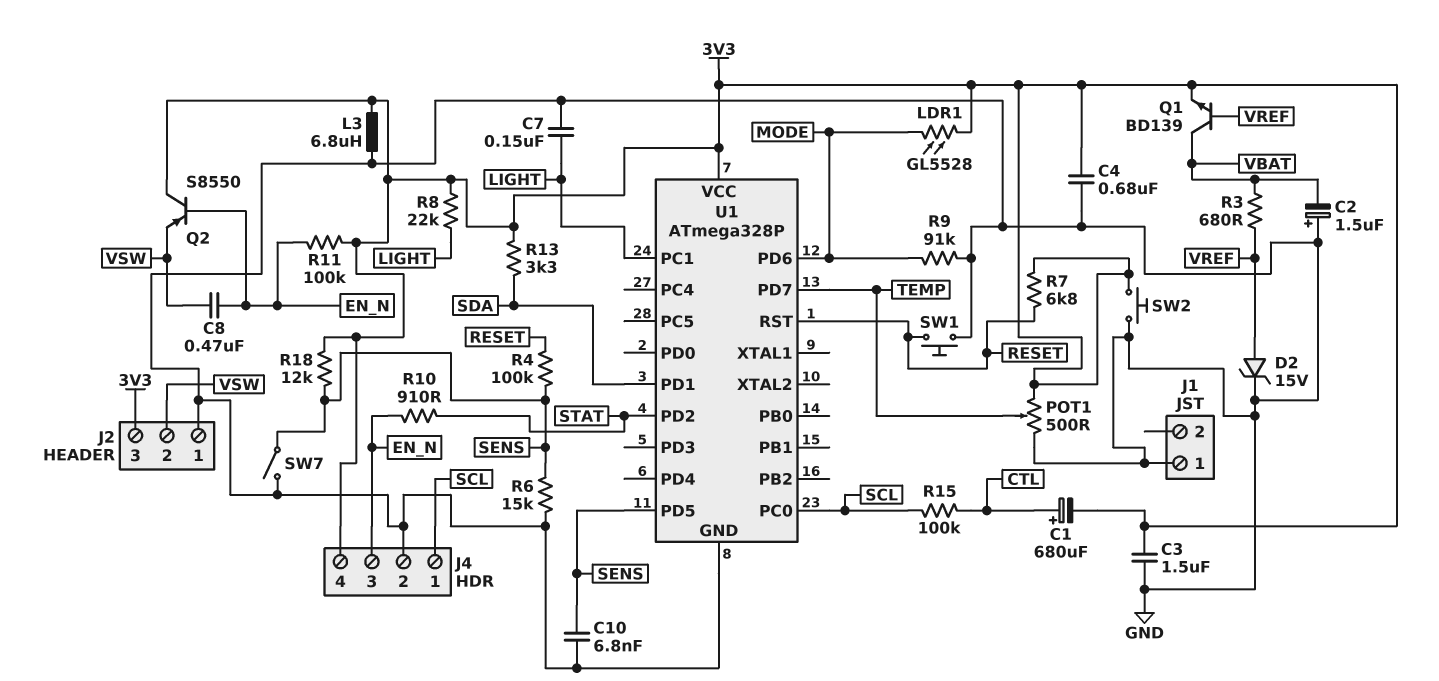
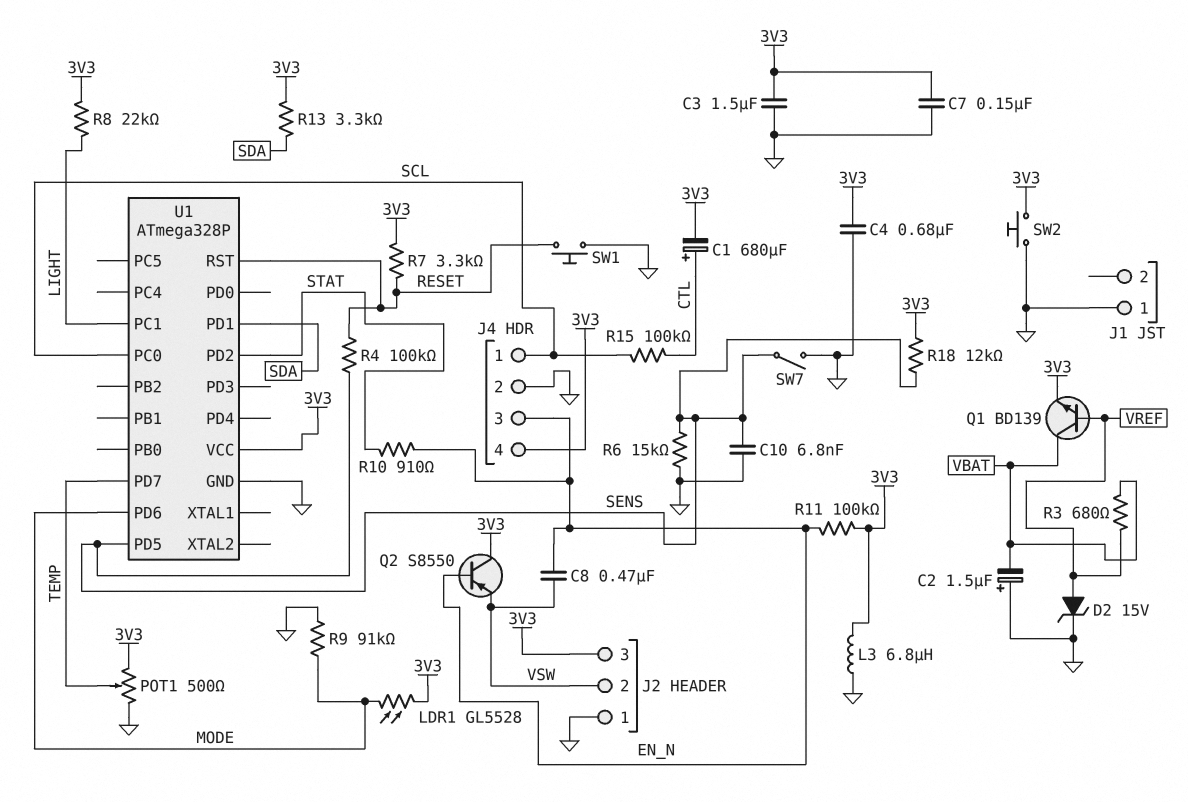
C7: 150nF (GND, LIGHT) -> 150nF (3V3, GND)
R7: 6.8k (3V3, RESET) -> 3.3k (3V3, RESET)

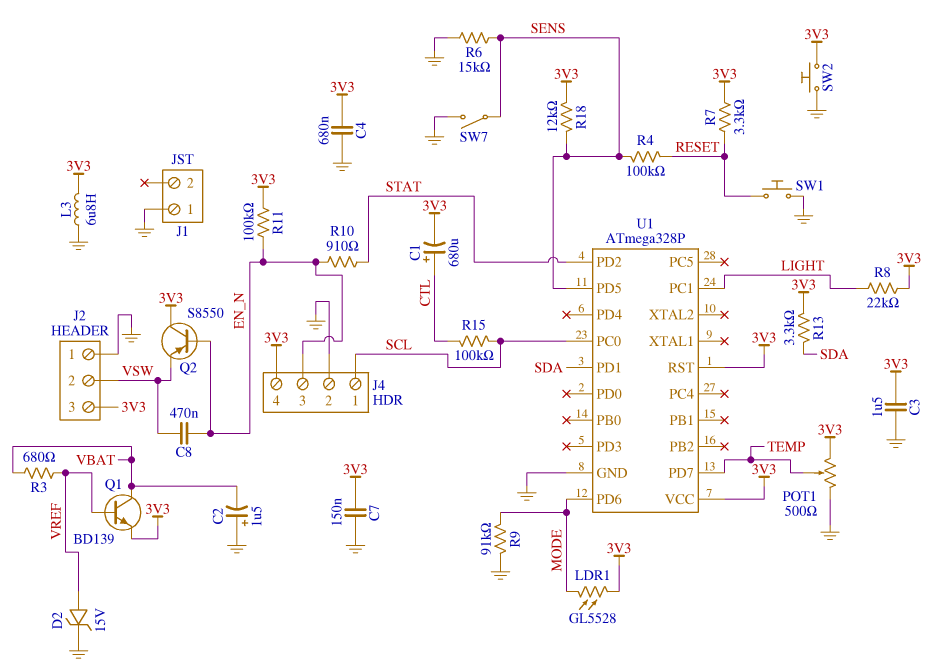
C10: 6.8nF (GND, SENS) -> none
U1 pin RST: RESET -> 3V3

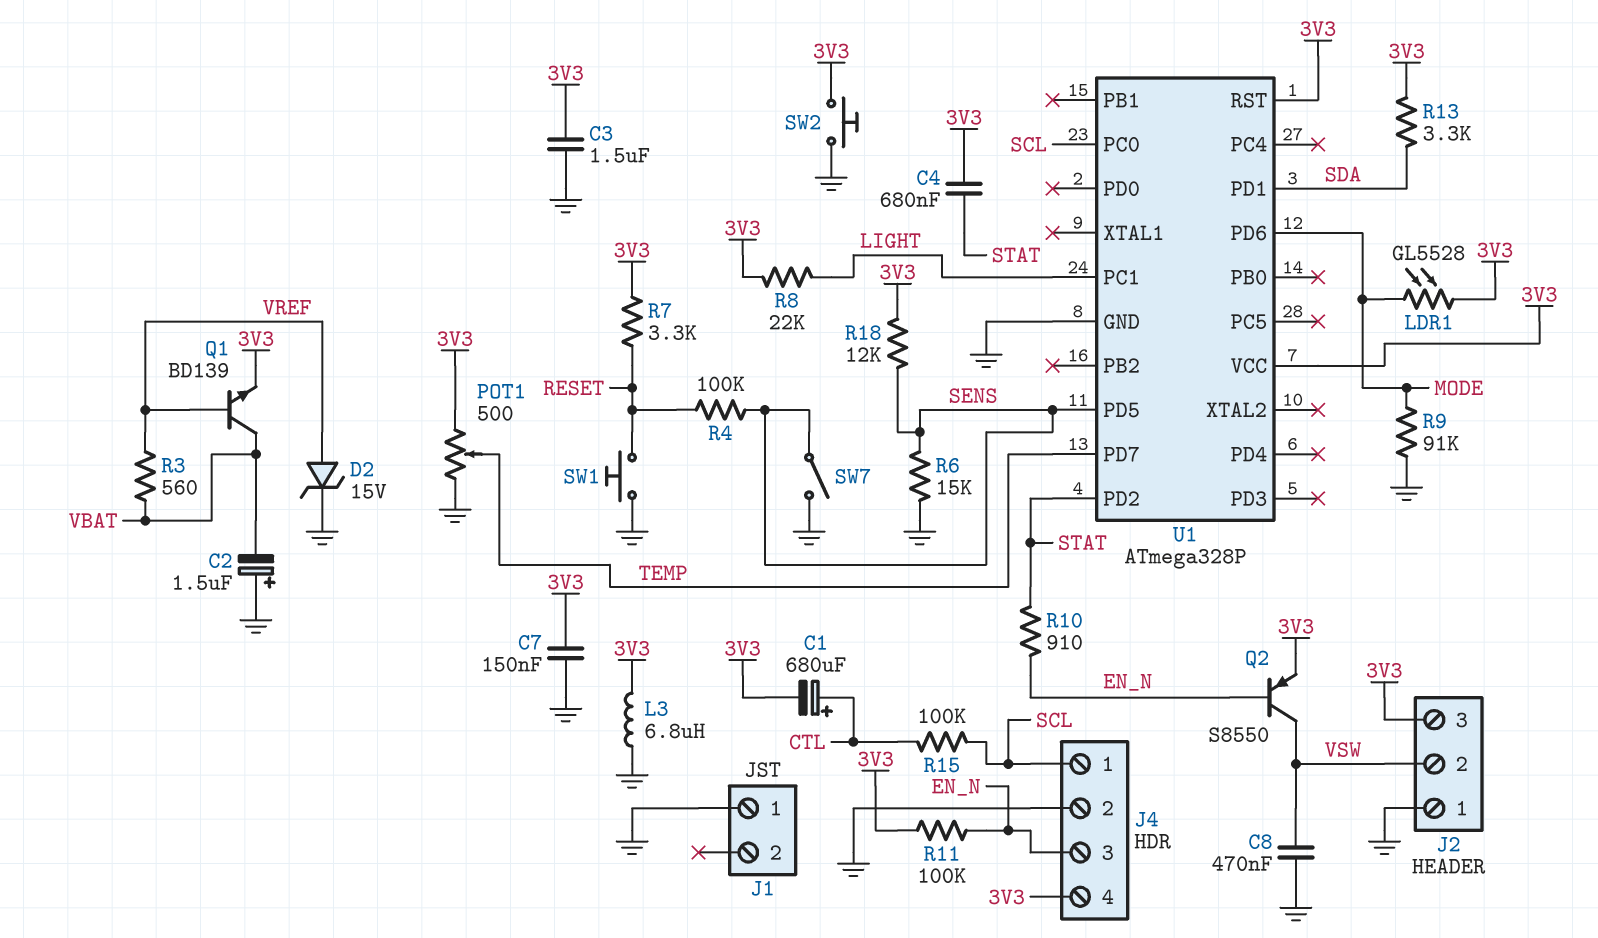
C4: 680nF (3V3, GND) -> 680nF (3V3, STAT)
C8: 470nF (EN_N, VSW) -> 470nF (GND, VSW)
Q2: PNP S8550 (B EN_N, C 3V3, E VSW) -> PNP S8550 (B EN_N, C VSW, E 3V3)
R3: 680 (VBAT, VREF) -> 560 (VBAT, VREF)

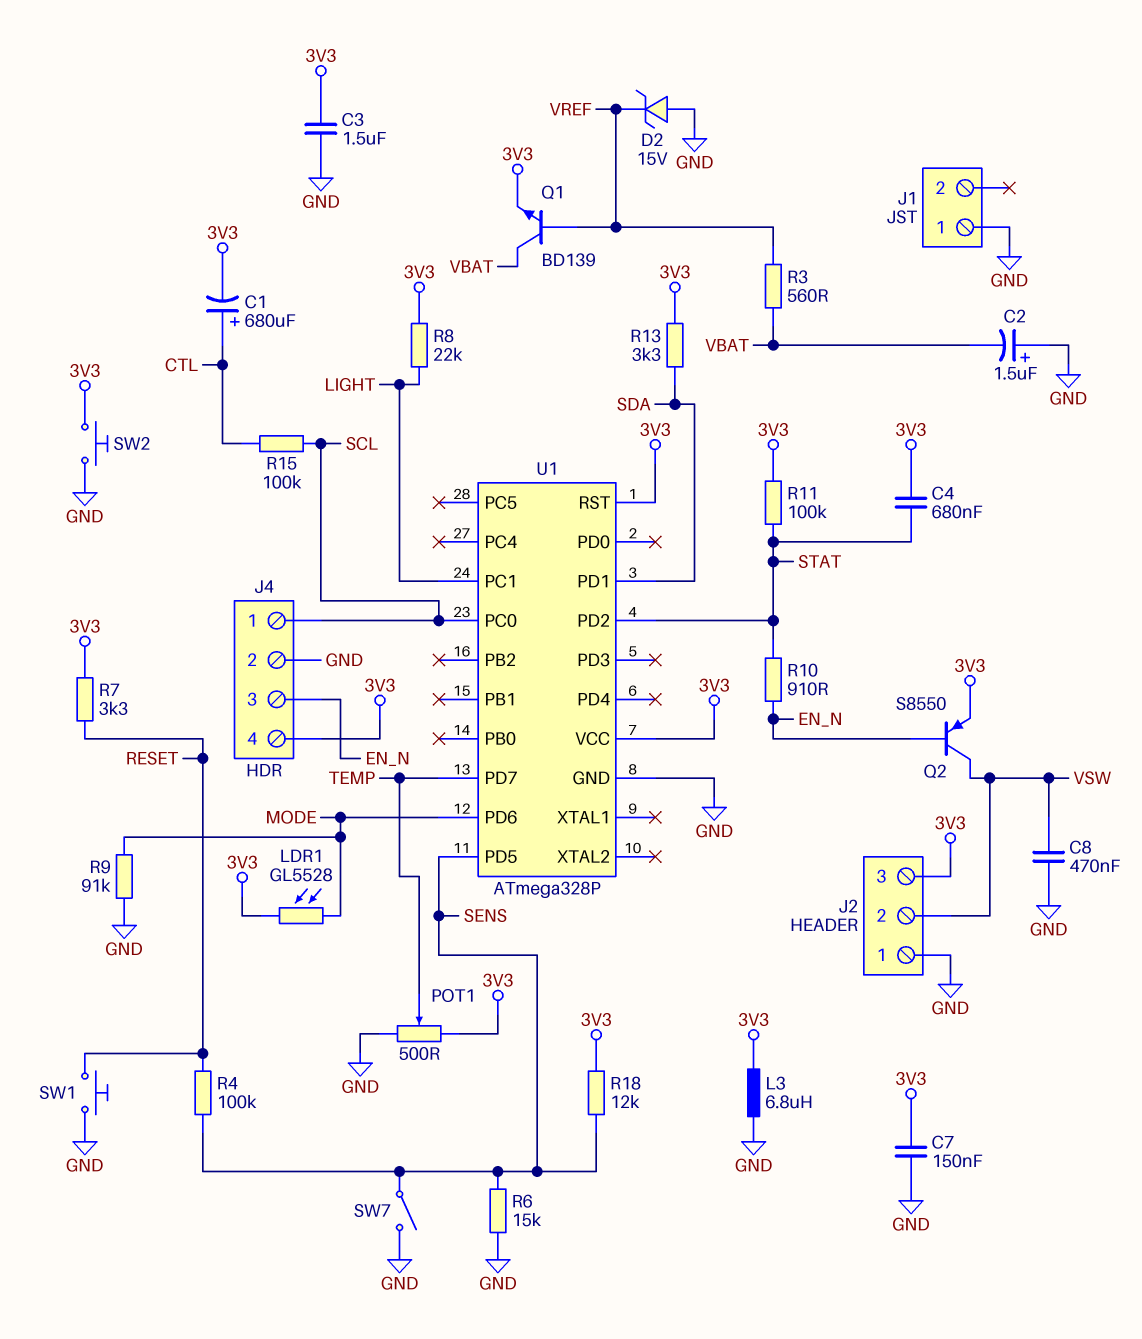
D2: zener 15V (A VREF, K GND) -> zener 15V (A GND, K VREF)
R11: 100k (3V3, EN_N) -> 100k (3V3, STAT)

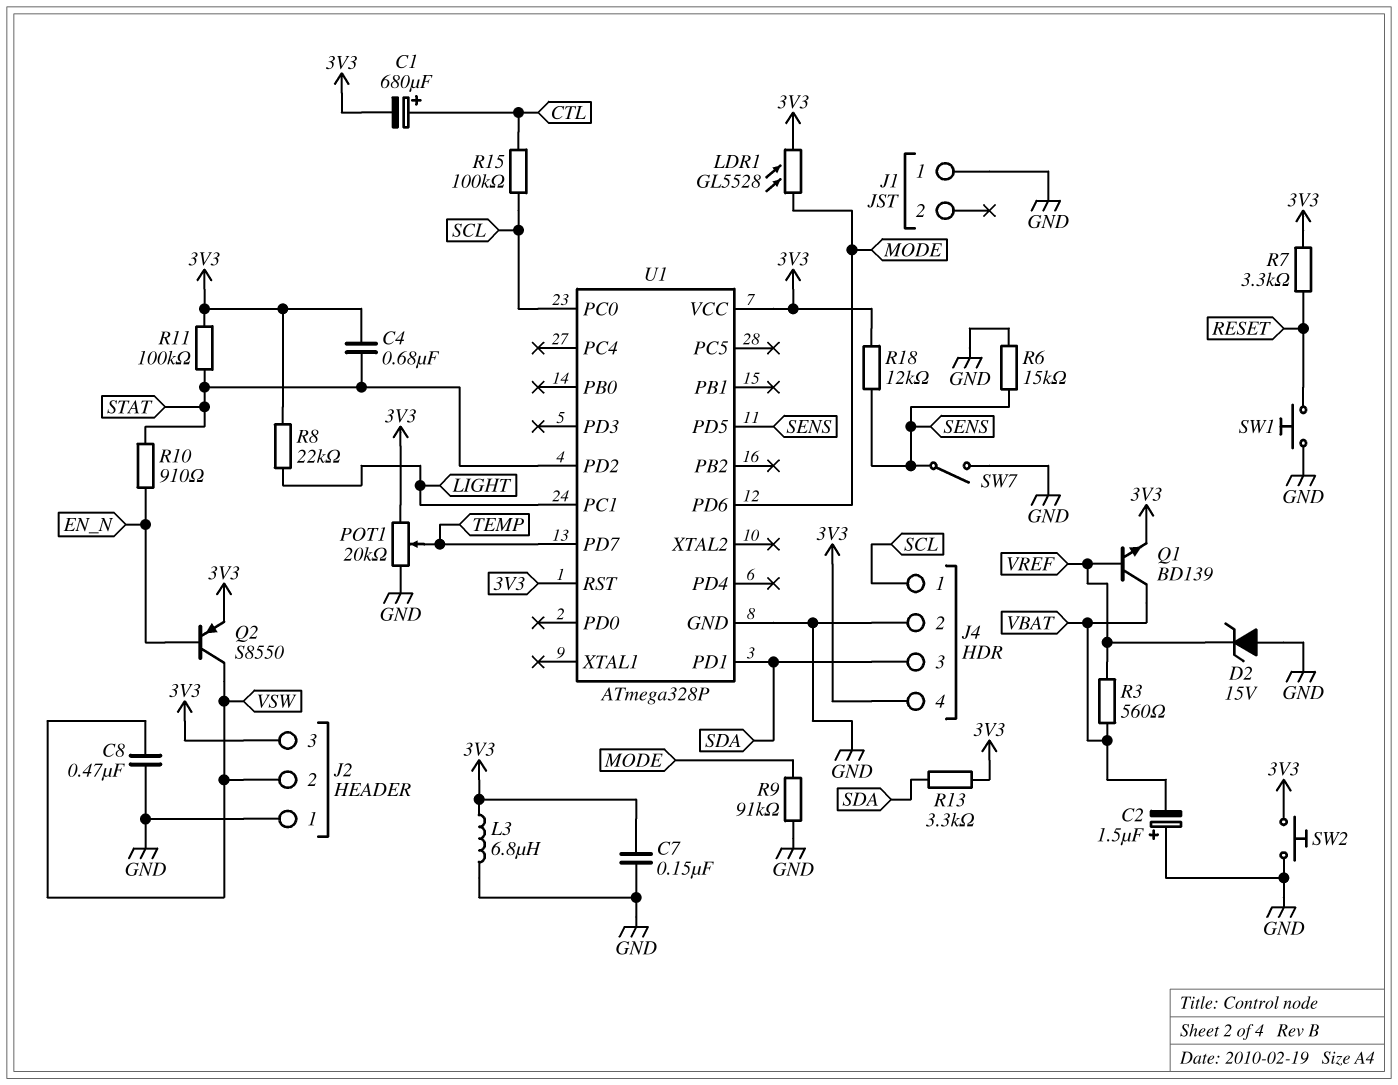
C3: 1.5uF (3V3, GND) -> none
J4 pin 3: EN_N -> SDA
POT1: 500 (3V3, GND, wiper TEMP) -> 20k (3V3, GND, wiper TEMP)
R4: 100k (RESET, SENS) -> none

